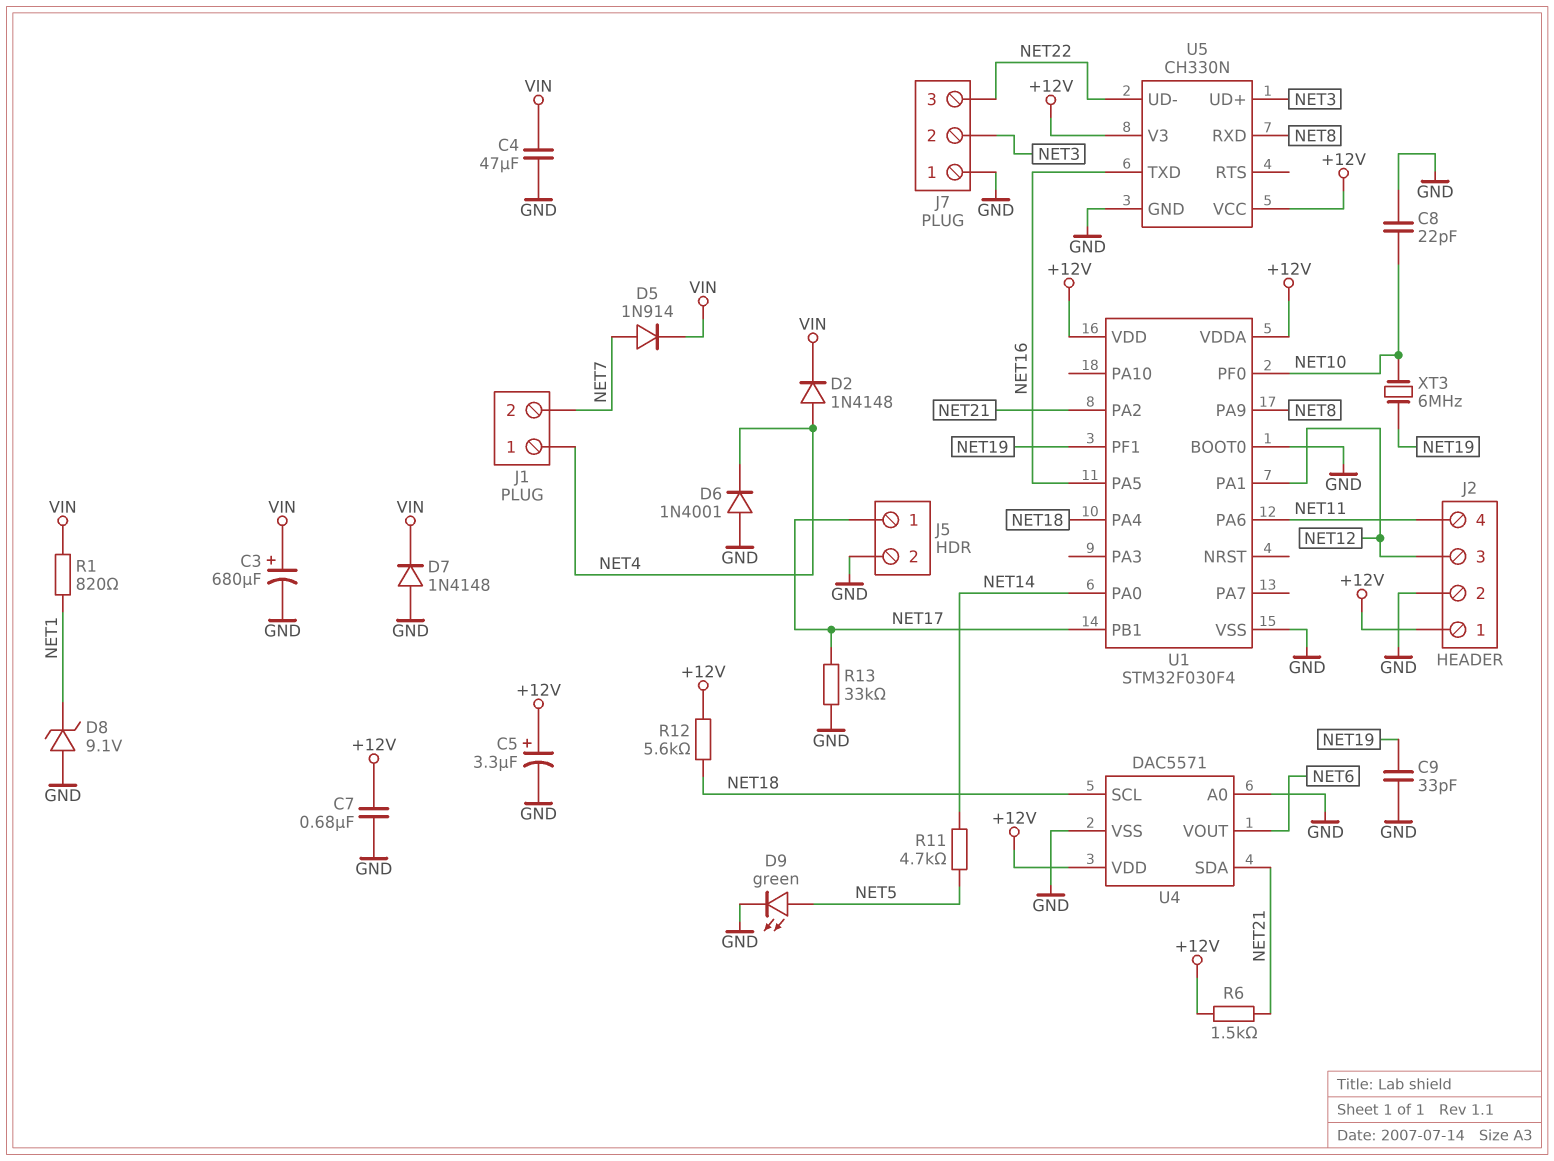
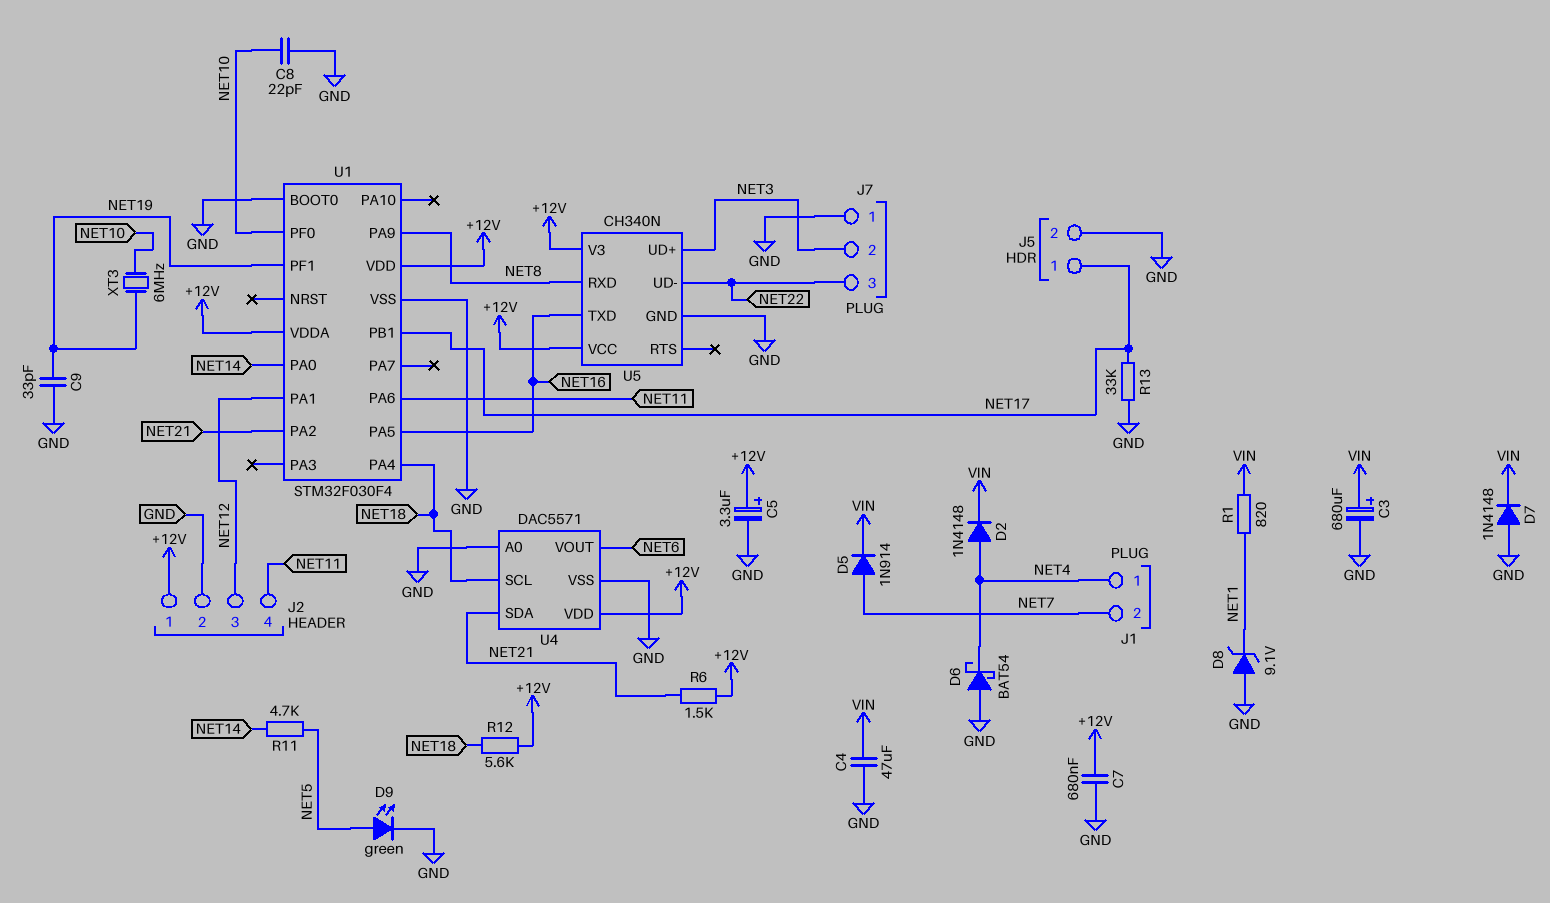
D6: diode 1N4001 (A GND, K NET4) -> schottky BAT54 (A GND, K NET4)
U5: CH330N -> CH340N

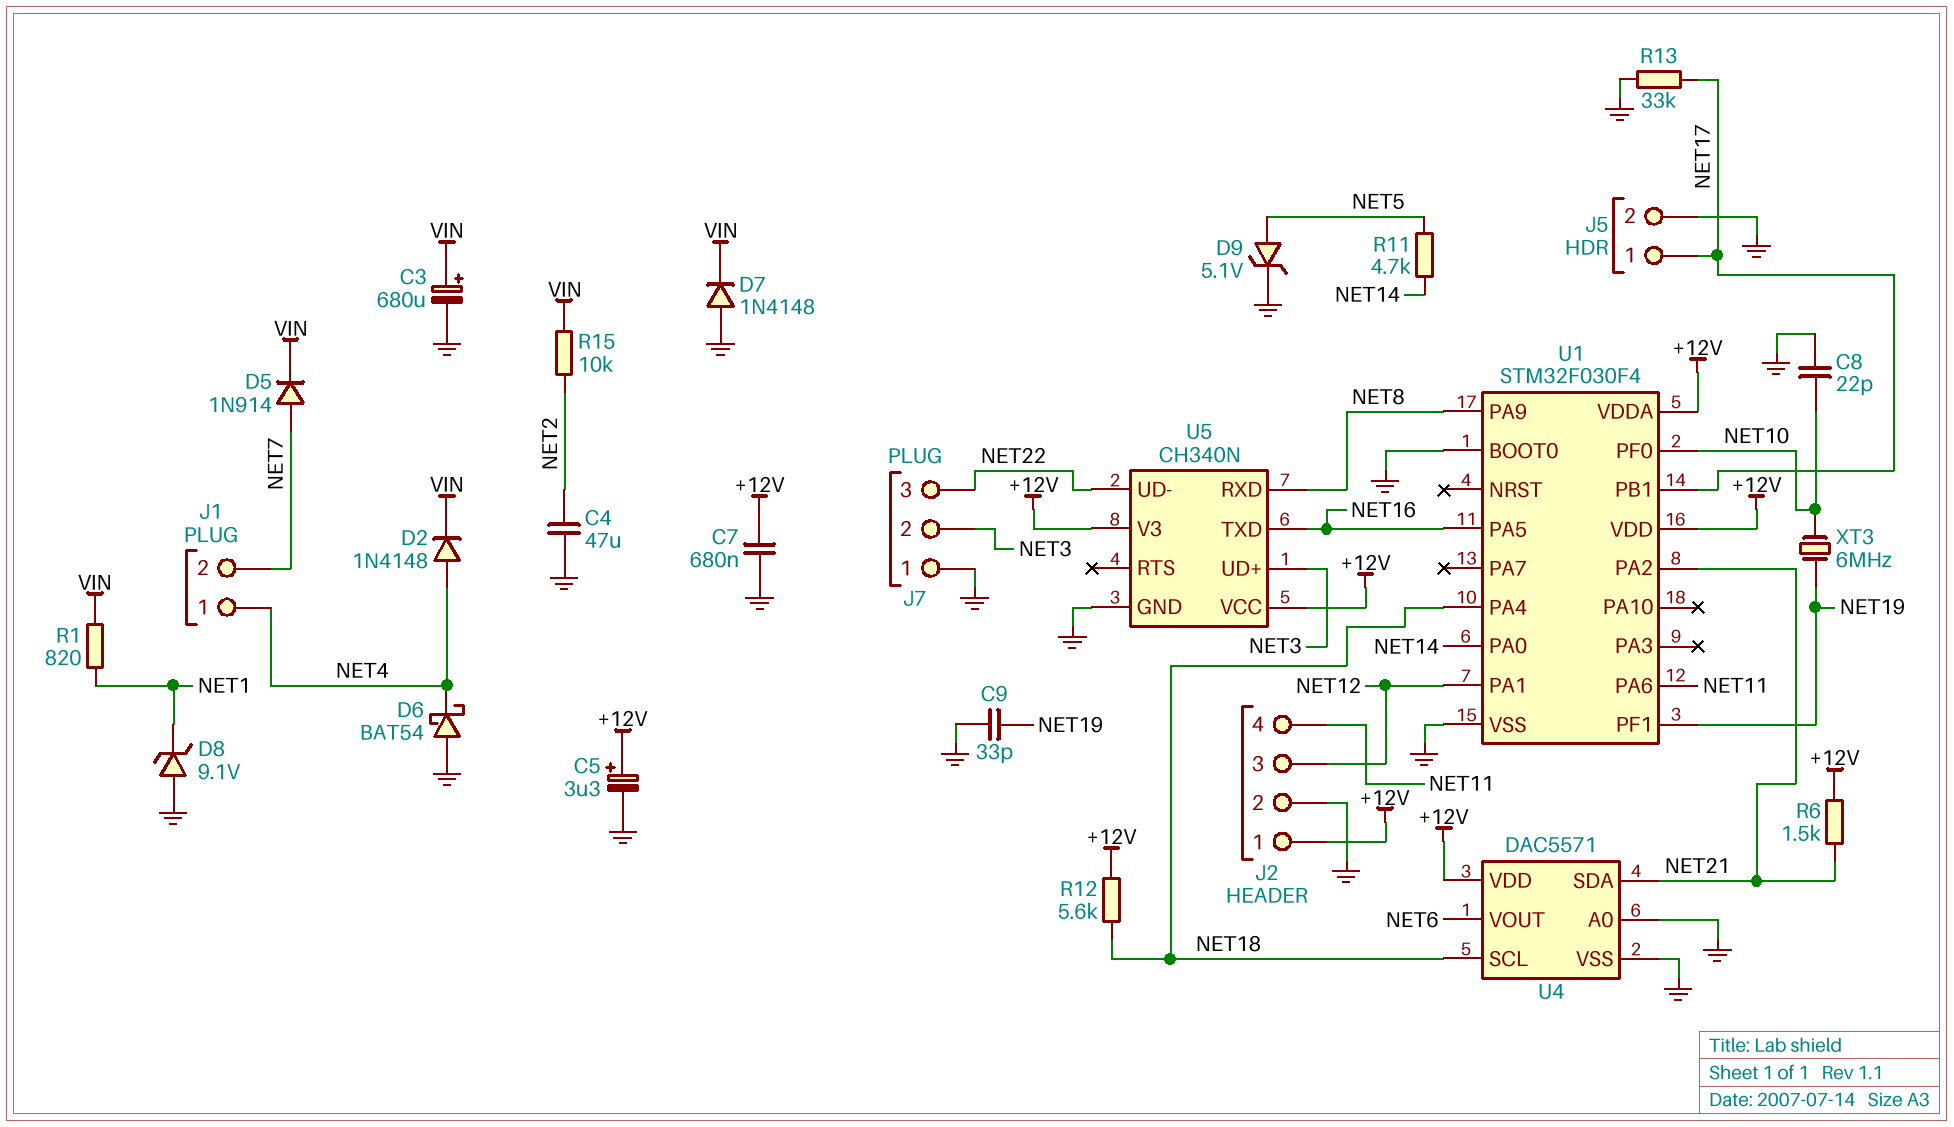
C4: 47uF (GND, VIN) -> 47uF (GND, NET2)
D9: LED green (A NET5, K GND) -> zener 5.1V (A NET5, K GND)
R15: none -> 10k (NET2, VIN)

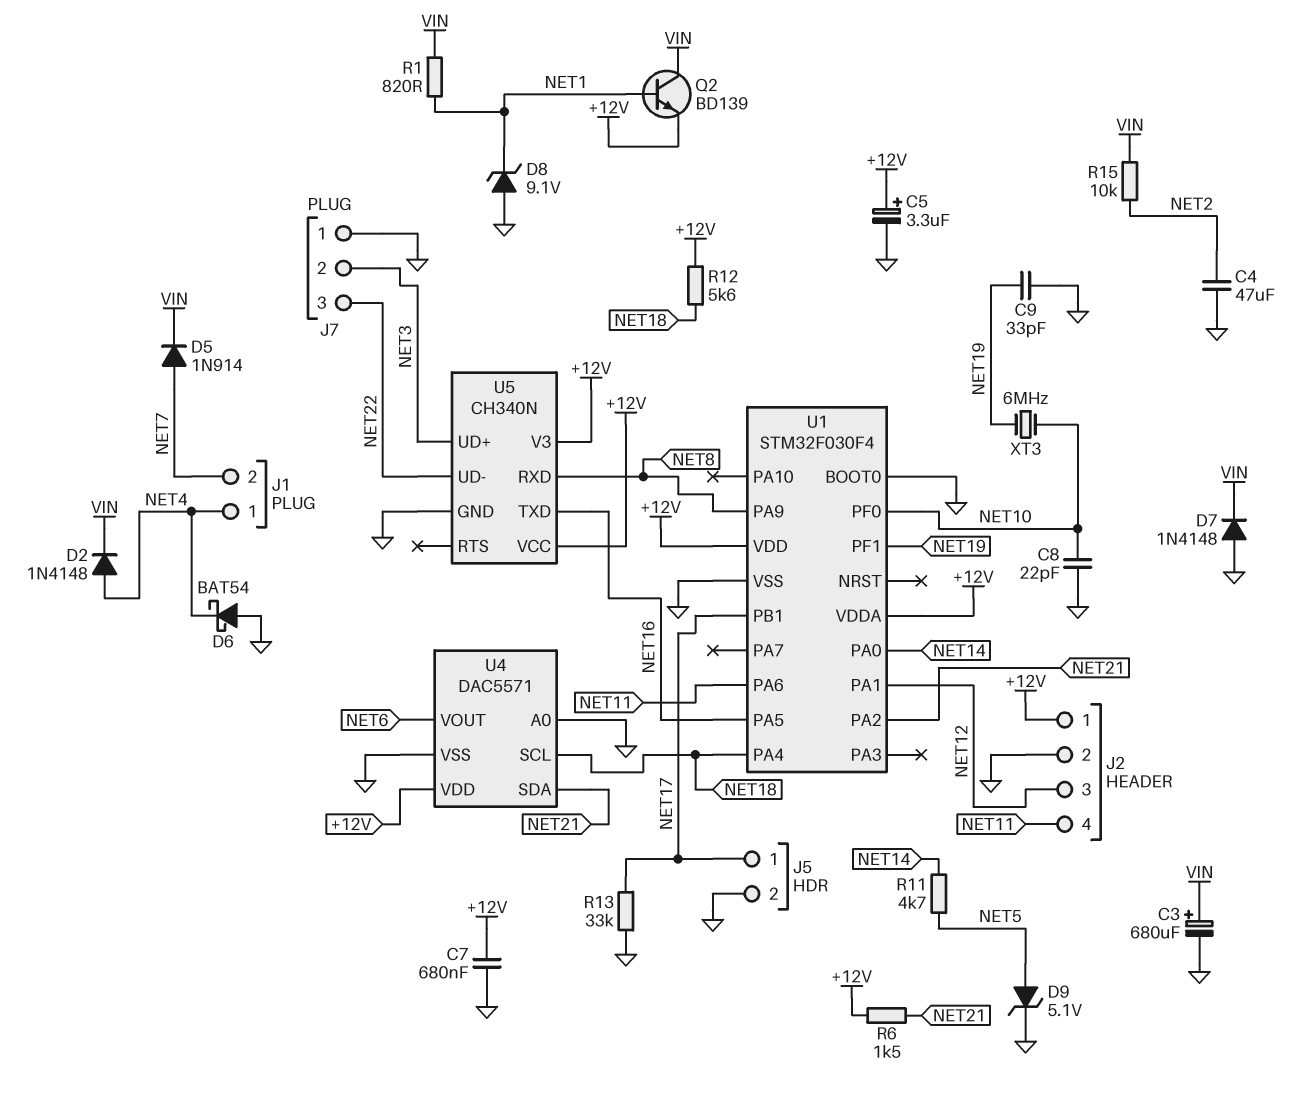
Q2: none -> NPN BD139 (B NET1, C VIN, E +12V)

